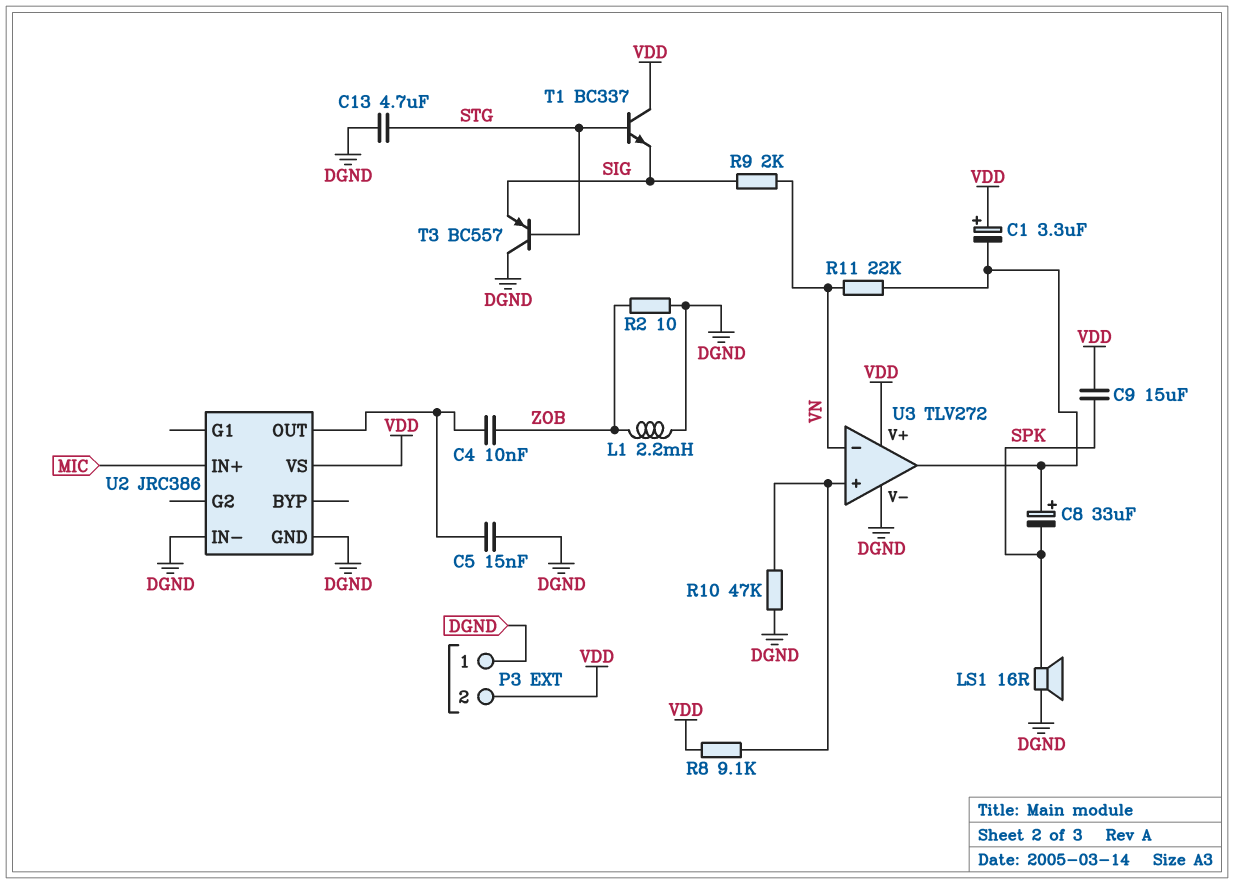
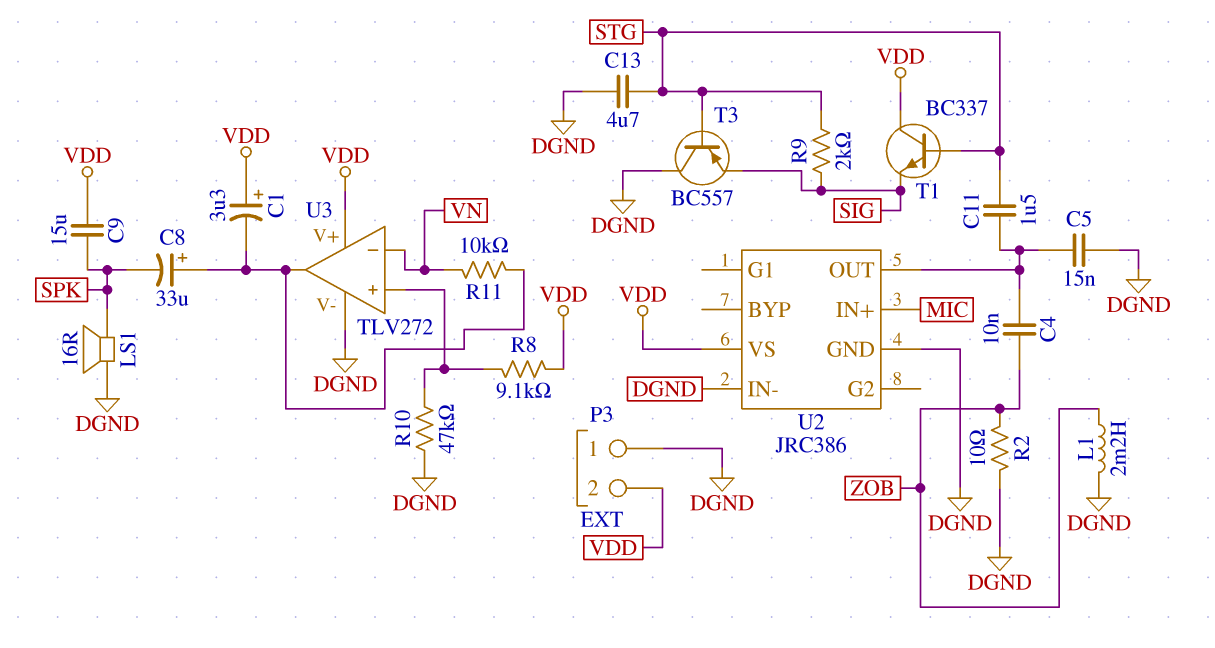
C11: none -> 1.5uF (STG, U2/OUT)
R9: 2k (SIG, VN) -> 2k (SIG, STG)
R11: 22k (U3/out, VN) -> 10k (U3/out, VN)

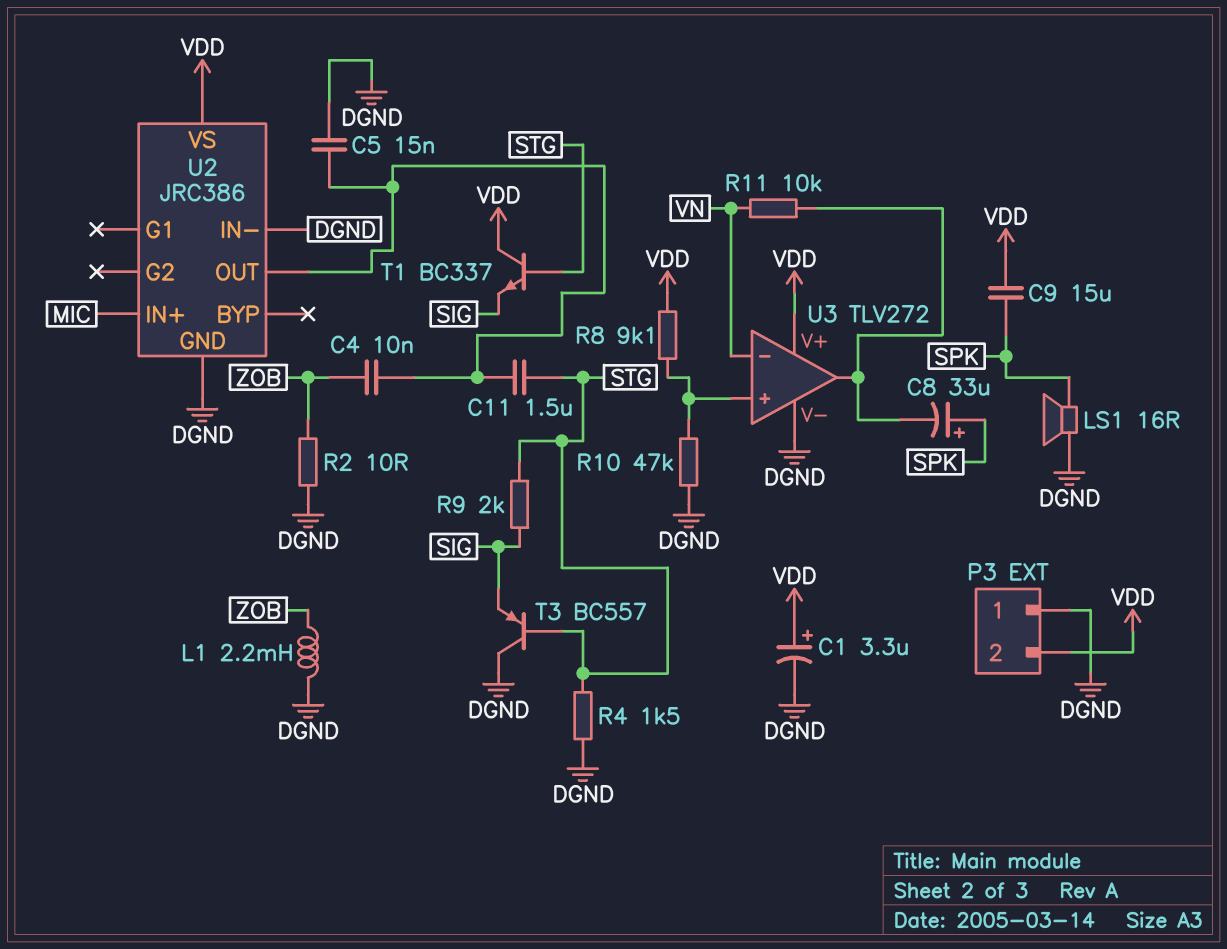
C1: 3.3uF (plus VDD, minus U3/out) -> 3.3uF (plus VDD, minus DGND)
C8: 33uF (plus U3/out, minus SPK) -> 33uF (plus SPK, minus U3/out)
C13: 4.7uF (DGND, STG) -> none
R4: none -> 1.5k (DGND, STG)

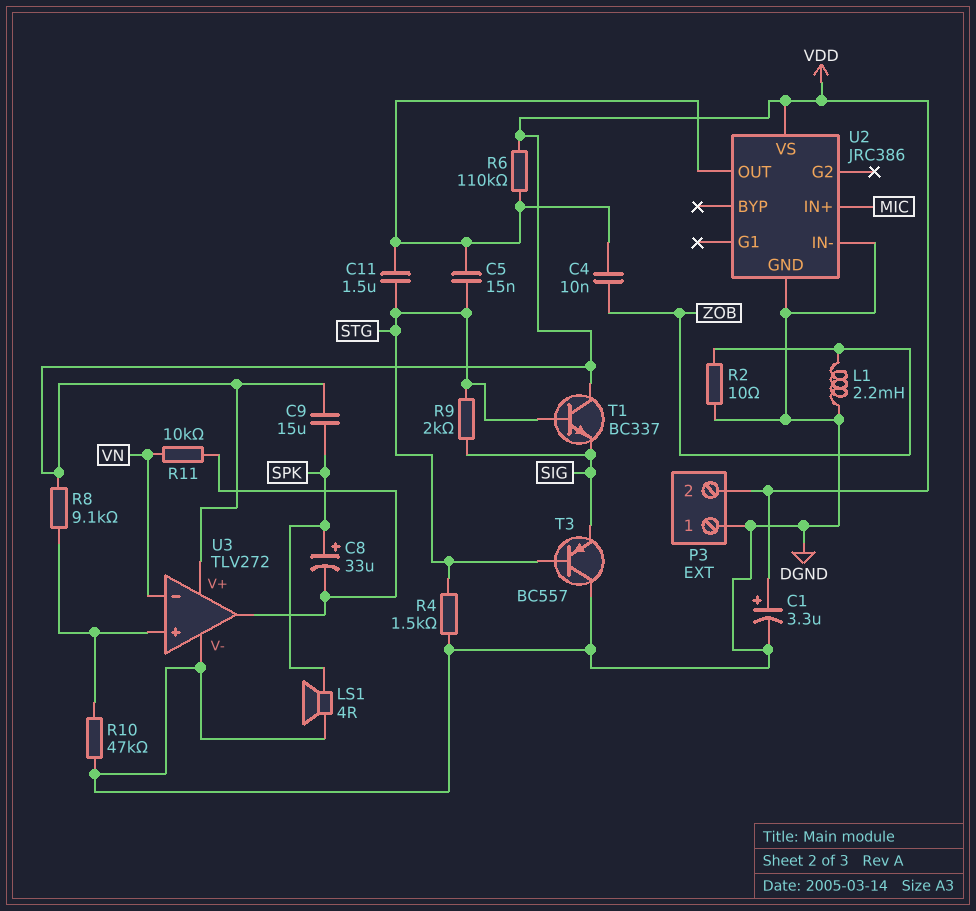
C5: 15nF (DGND, U2/OUT) -> 15nF (STG, U2/OUT)
LS1: speaker 16R (DGND, SPK) -> speaker 4R (DGND, SPK)
R6: none -> 110k (U2/OUT, VDD)

